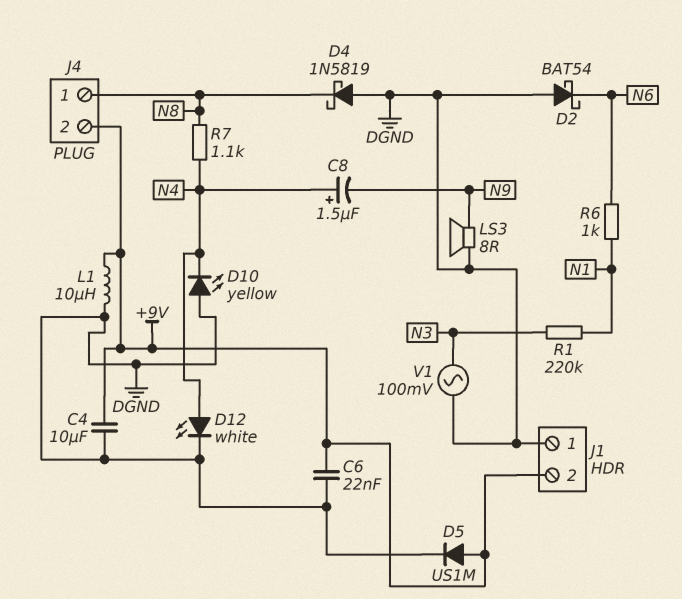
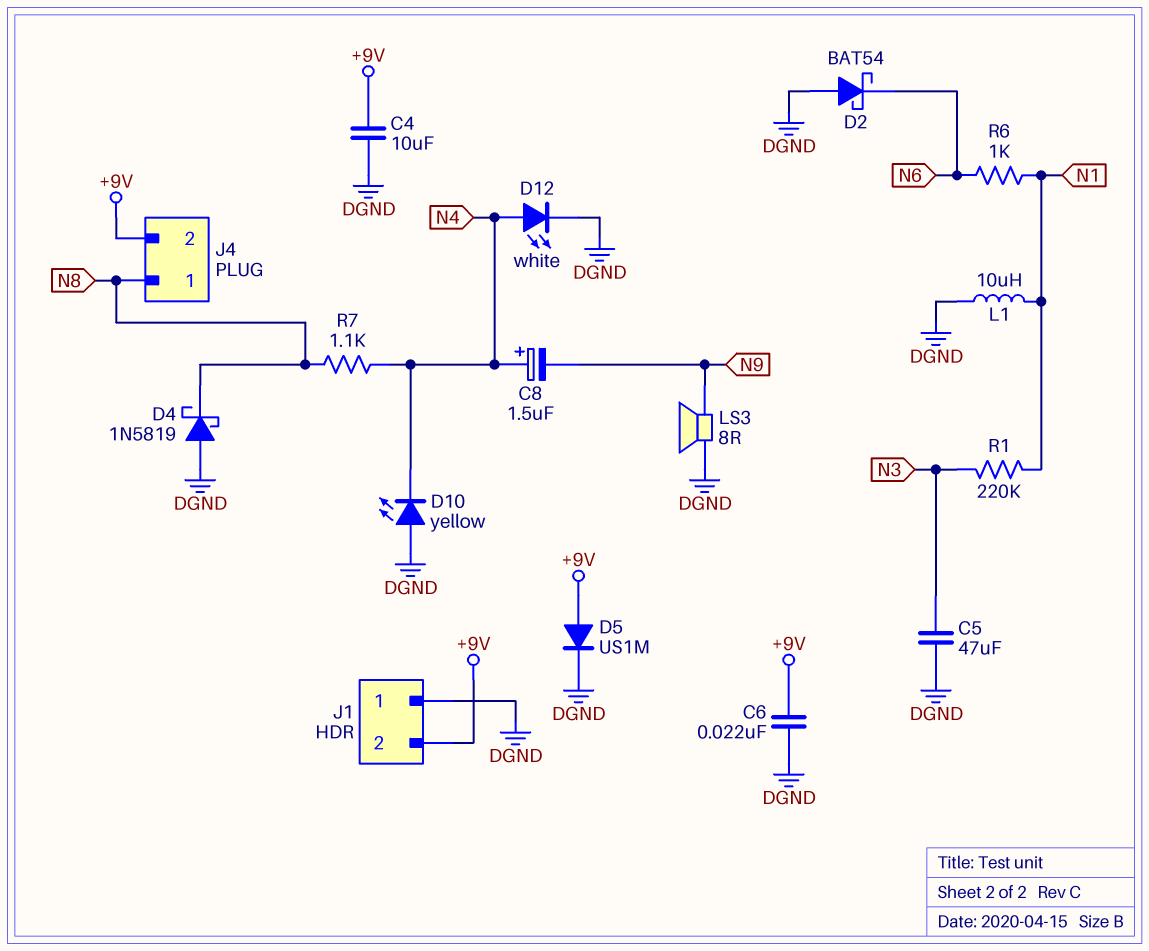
C5: none -> 47uF (DGND, N3)
L1: 10uH (+9V, DGND) -> 10uH (DGND, N1)
V1: AC 100mV (DGND, N3) -> none

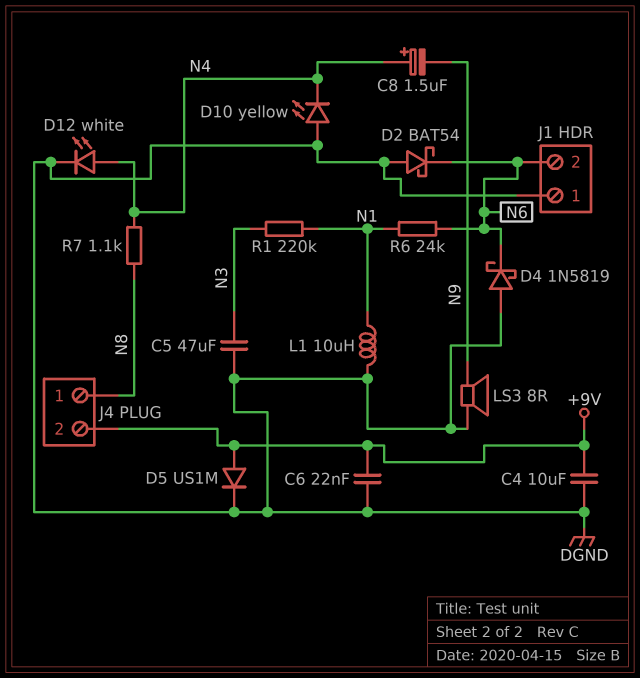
D4: schottky 1N5819 (A DGND, K N8) -> schottky 1N5819 (A DGND, K N6)
J1 pin 2: +9V -> N6
R6: 1k (N1, N6) -> 24k (N1, N6)

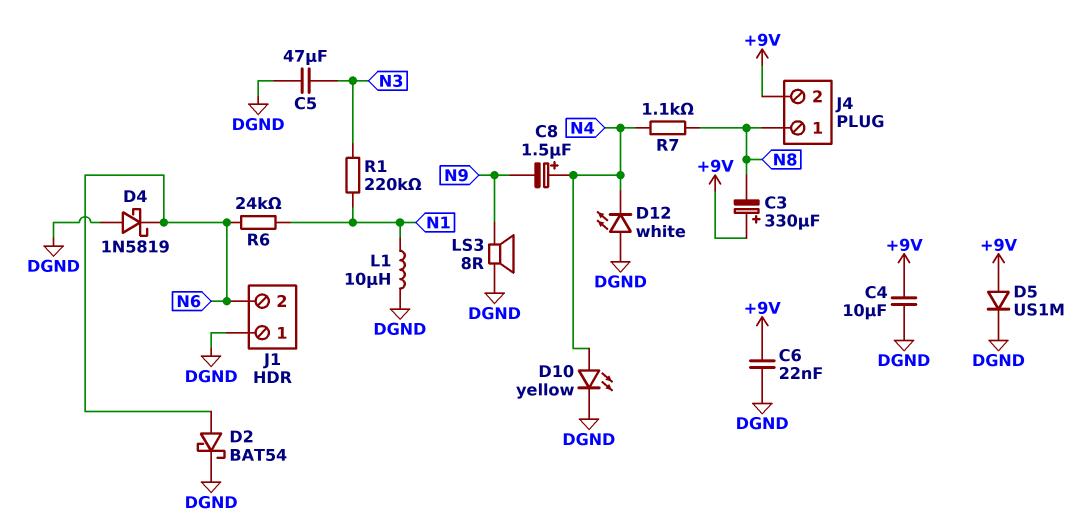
C3: none -> 330uF (plus +9V, minus N8)
D2: schottky BAT54 (A DGND, K N6) -> schottky BAT54 (A N6, K DGND)
D10: LED yellow (A DGND, K N4) -> LED yellow (A N4, K DGND)
D12: LED white (A N4, K DGND) -> LED white (A DGND, K N4)

